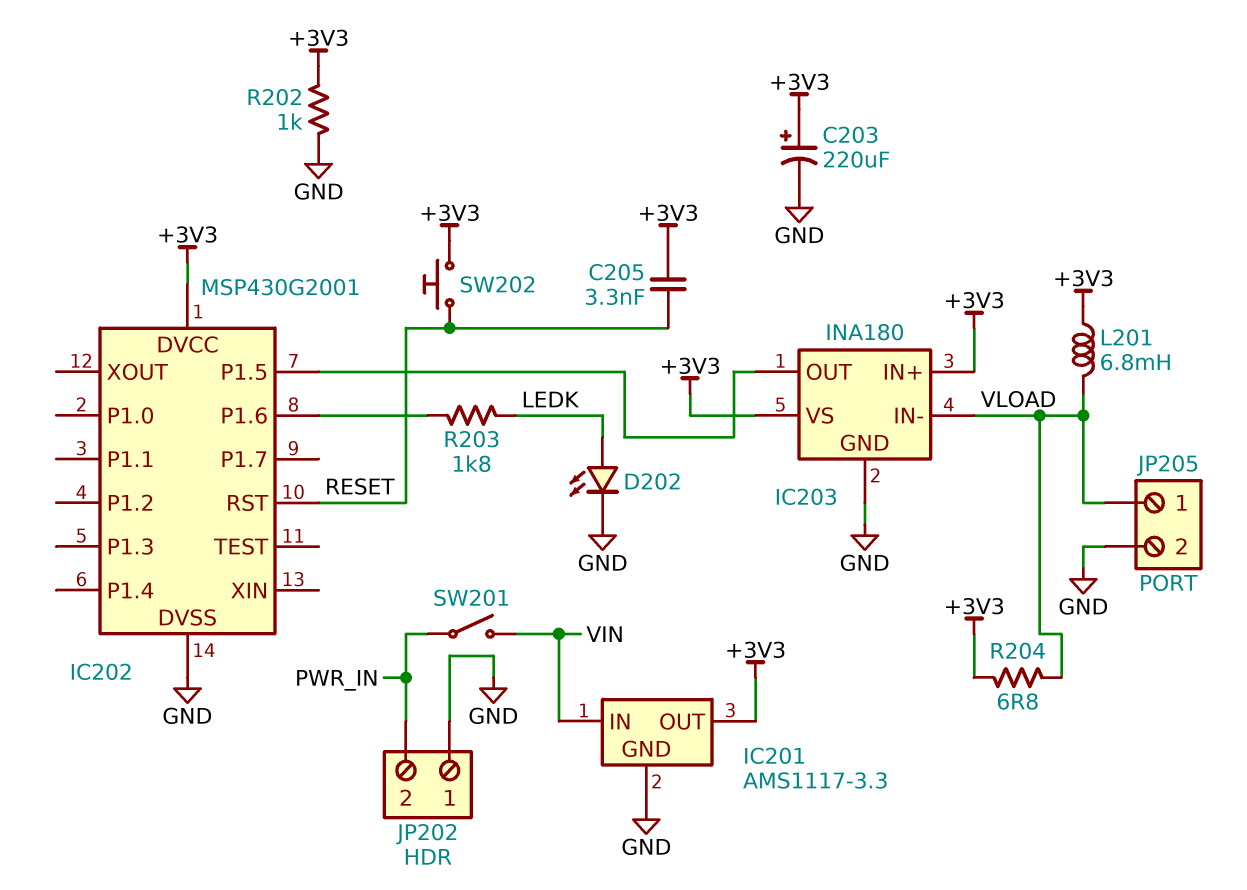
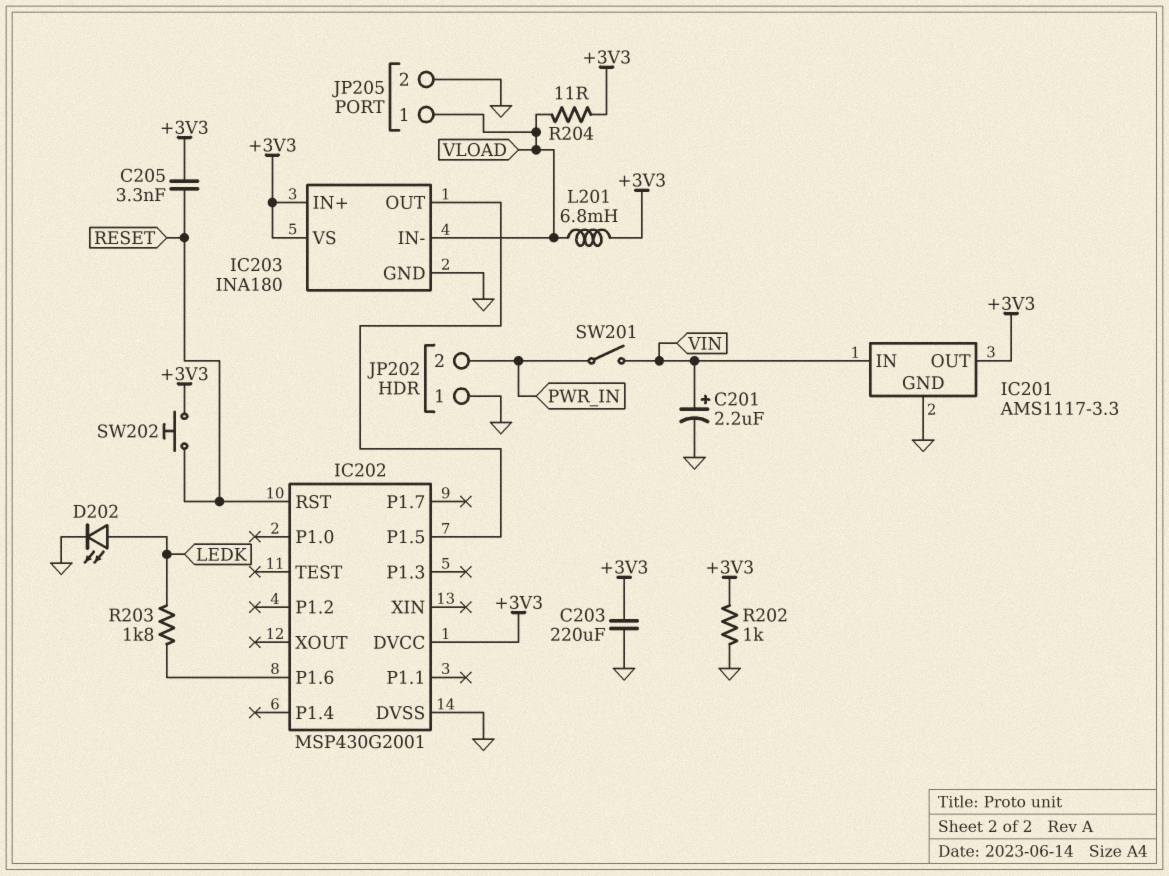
C201: none -> 2.2uF (plus VIN, minus GND)
C203: 220uF (plus +3V3, minus GND) -> 220uF (+3V3, GND)
R204: 6.8 (+3V3, VLOAD) -> 11 (+3V3, VLOAD)

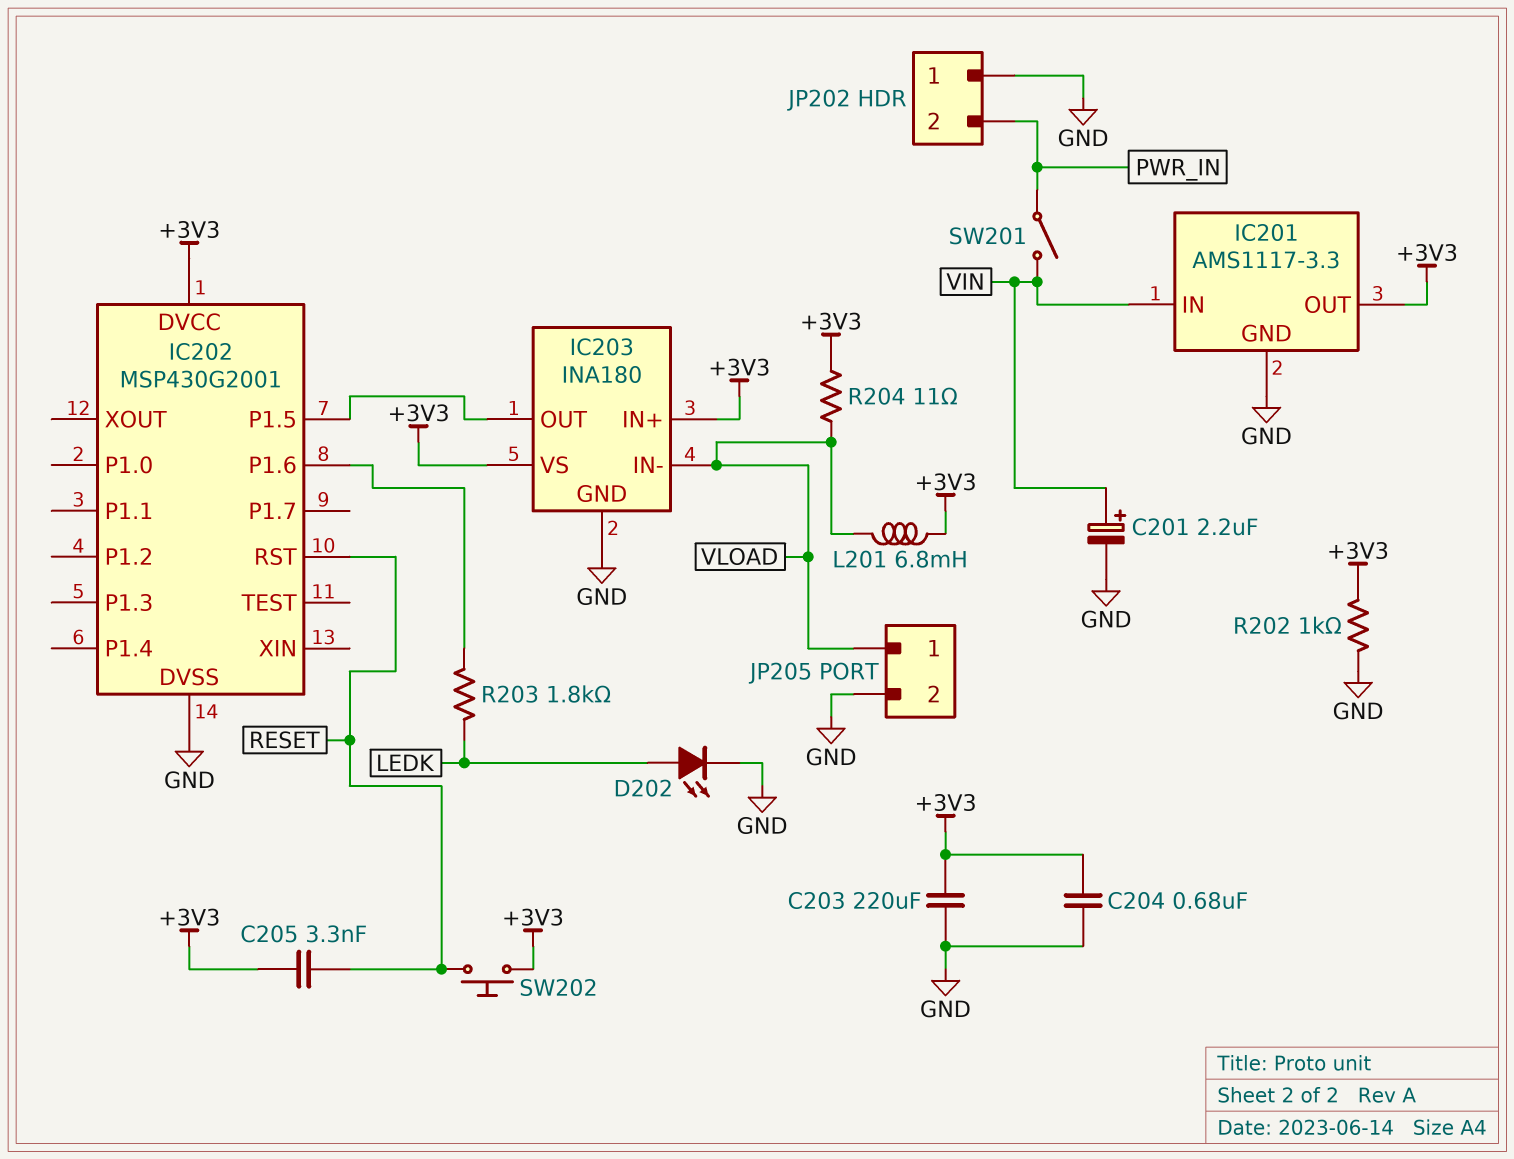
C204: none -> 680nF (+3V3, GND)

